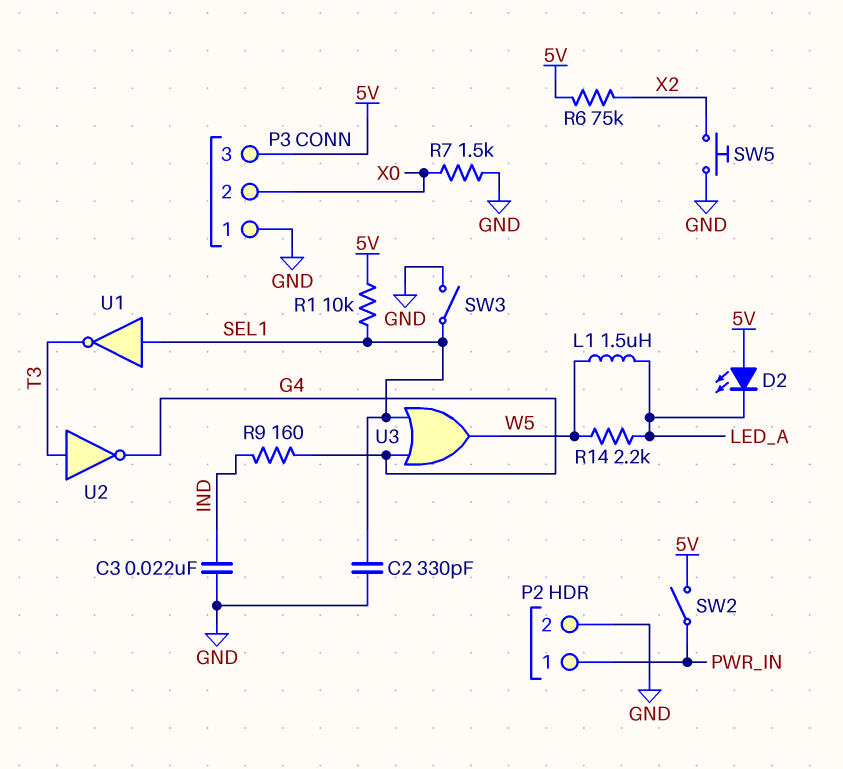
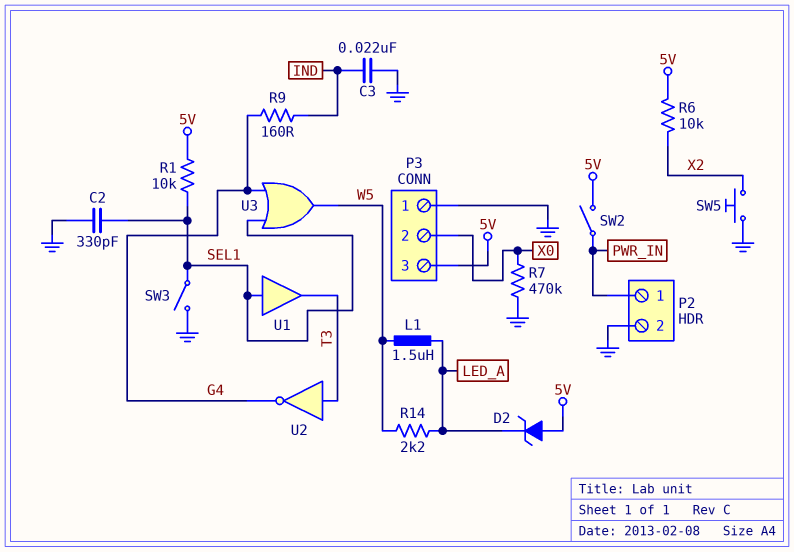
D2: LED (A 5V, K LED_A) -> zener (A 5V, K LED_A)
R6: 75k (5V, X2) -> 10k (5V, X2)
R7: 1.5k (GND, X0) -> 470k (GND, X0)
U1: NOT (in SEL1, out T3) -> buffer (in SEL1, out T3)

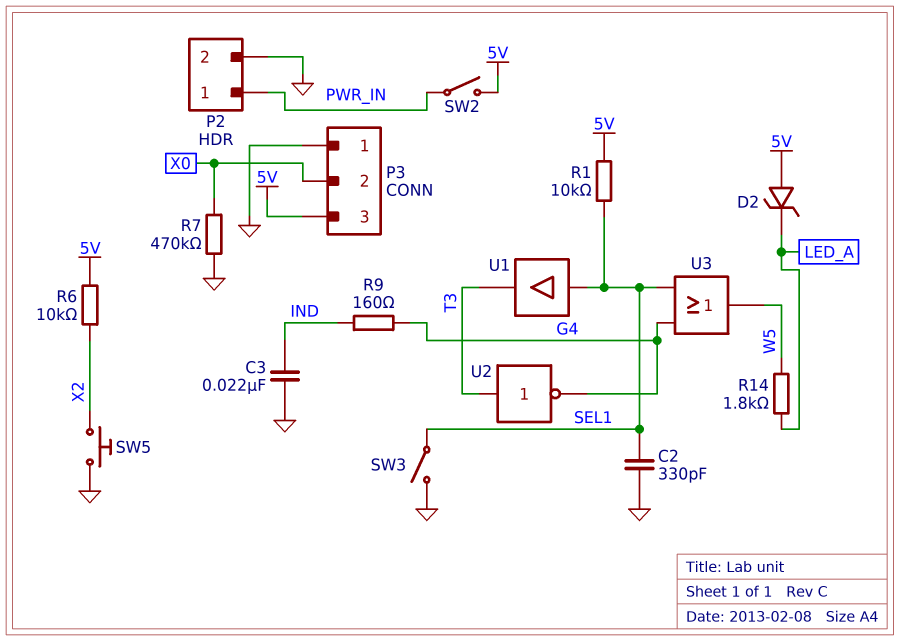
L1: 1.5uH (LED_A, W5) -> none
R14: 2.2k (LED_A, W5) -> 1.8k (LED_A, W5)

